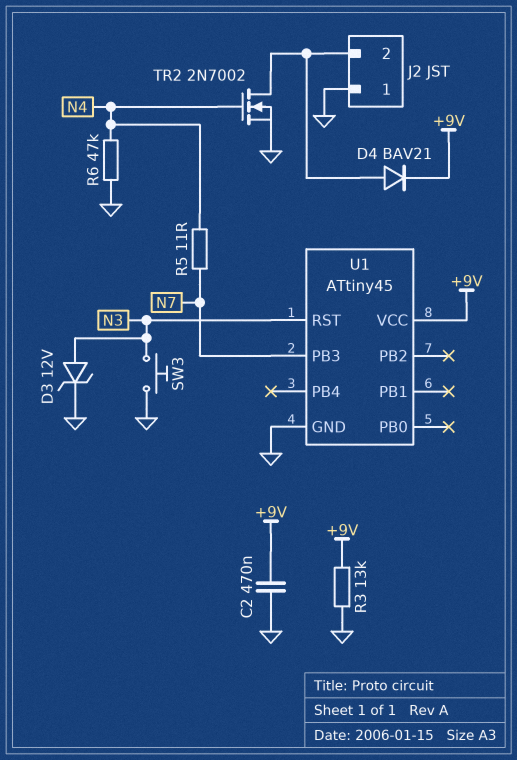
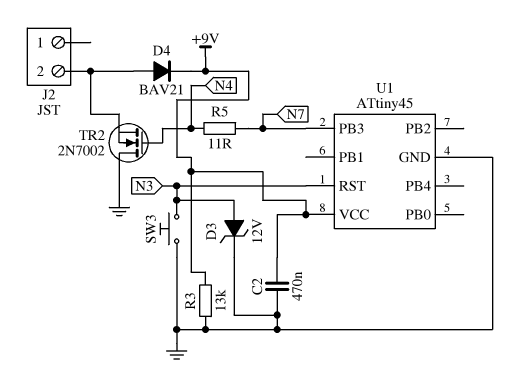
J2 pin 1: GND -> none
R6: 47k (GND, N4) -> none
TR2: NMOS 2N7002 (G N4, D J2/2, S GND) -> NMOS 2N7002 (G N4, D GND, S J2/2)

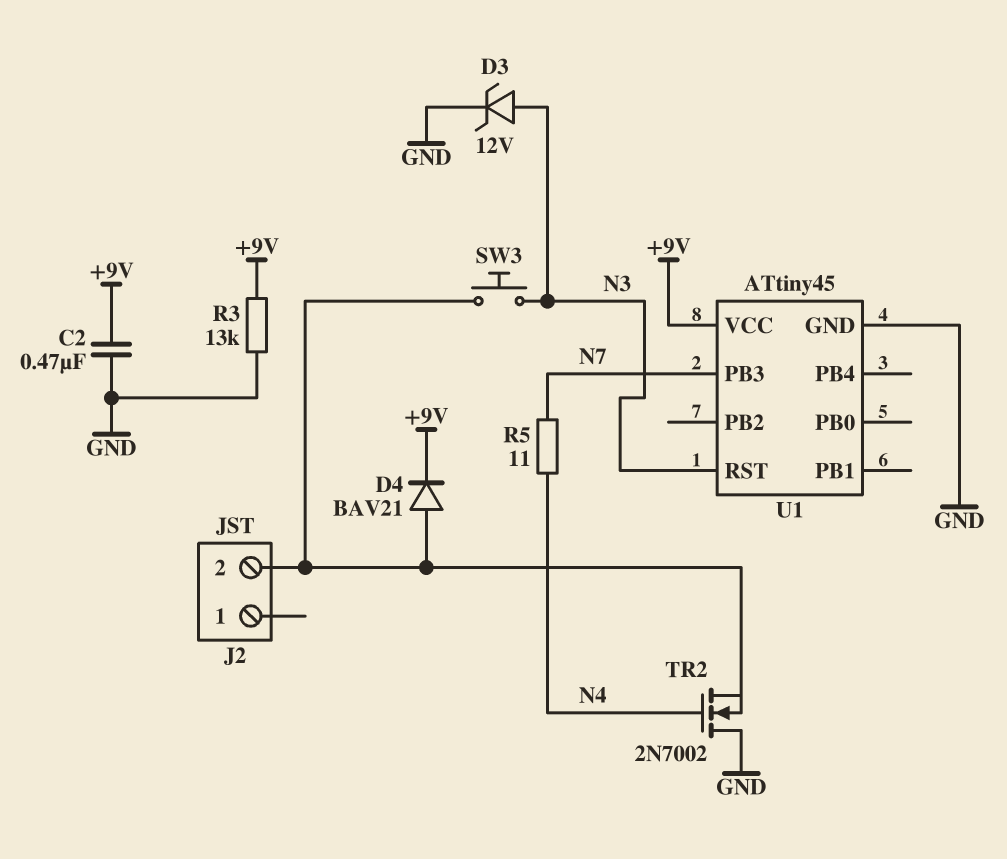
SW3: button (GND, N3) -> button (J2/2, N3)

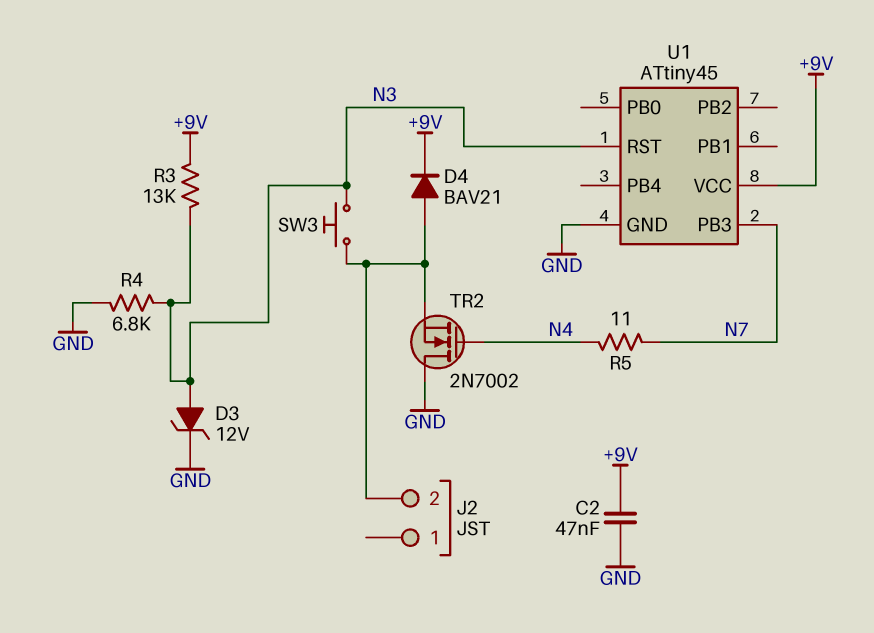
C2: 470nF (+9V, GND) -> 47nF (+9V, GND)
R3: 13k (+9V, GND) -> 13k (+9V, N3)
R4: none -> 6.8k (GND, N3)

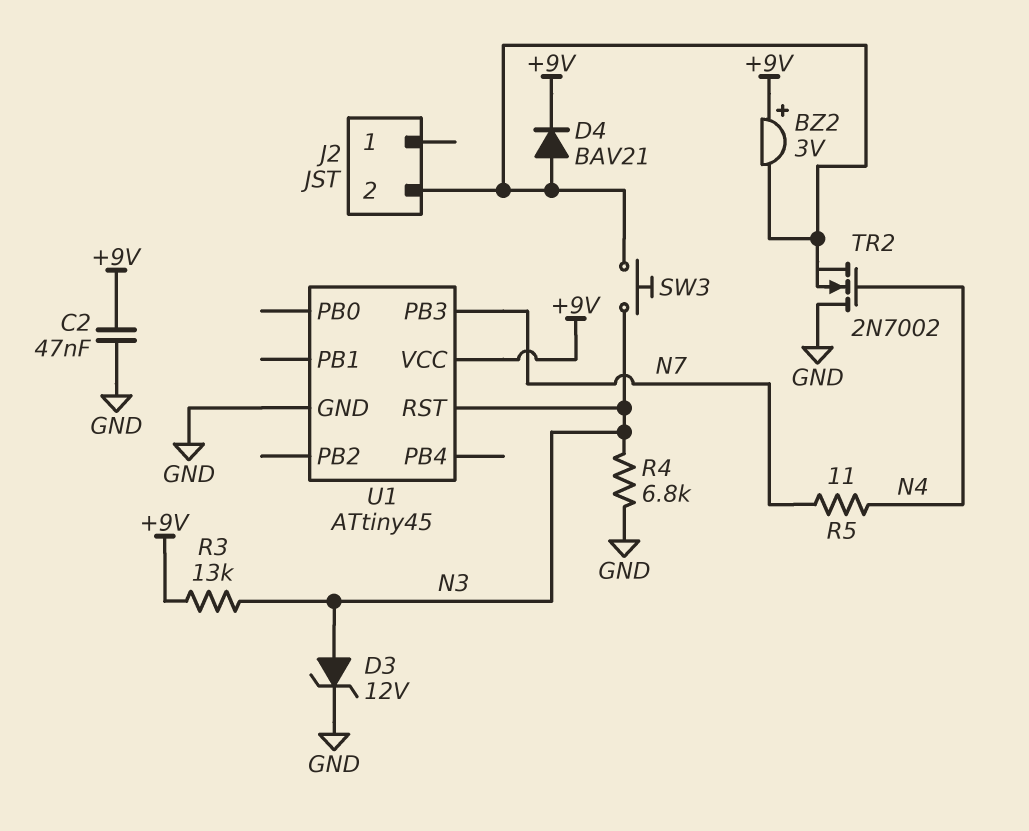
BZ2: none -> buzzer 3V (plus +9V, minus J2/2)

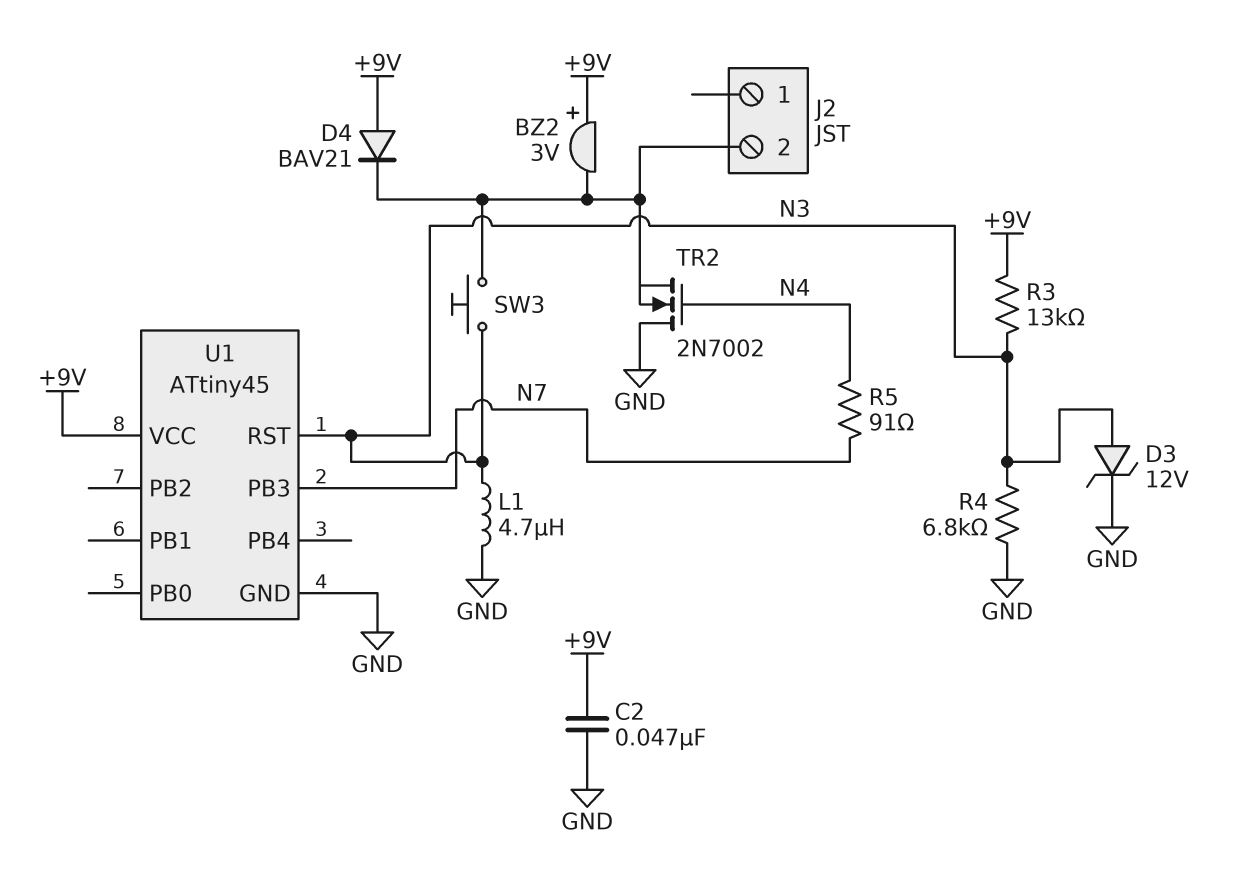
D4: diode BAV21 (A J2/2, K +9V) -> diode BAV21 (A +9V, K J2/2)
L1: none -> 4.7uH (GND, N3)
R5: 11 (N4, N7) -> 91 (N4, N7)

